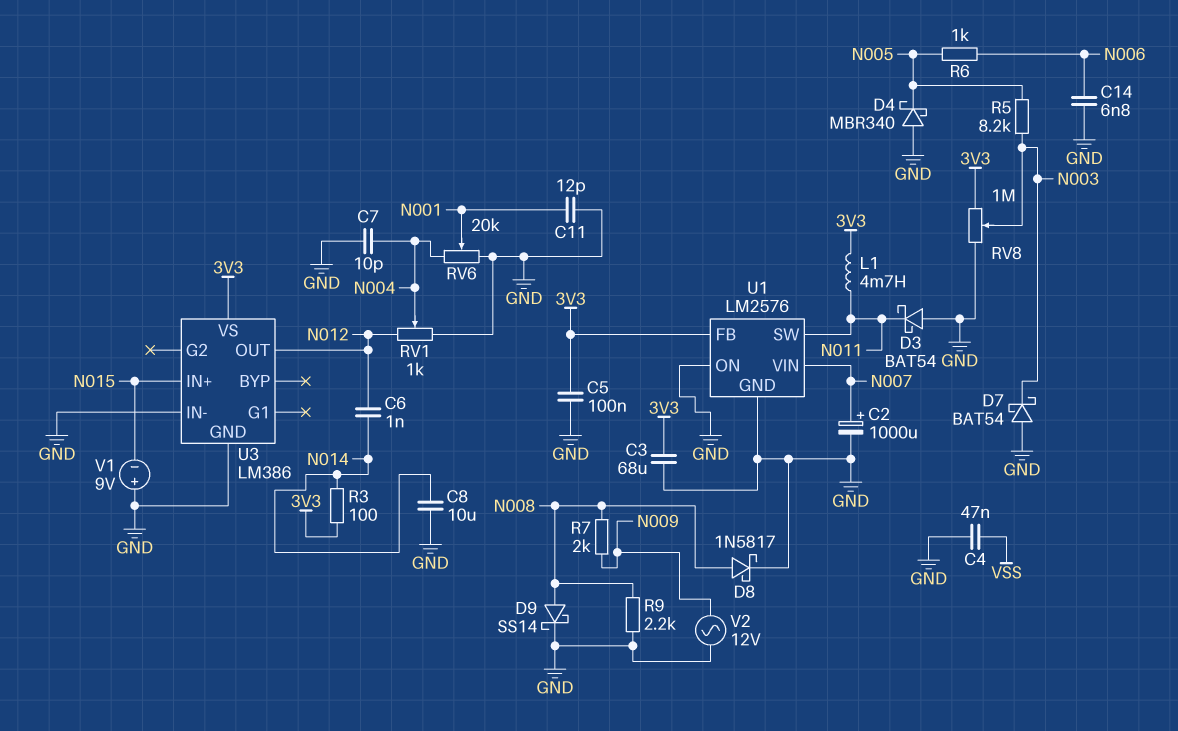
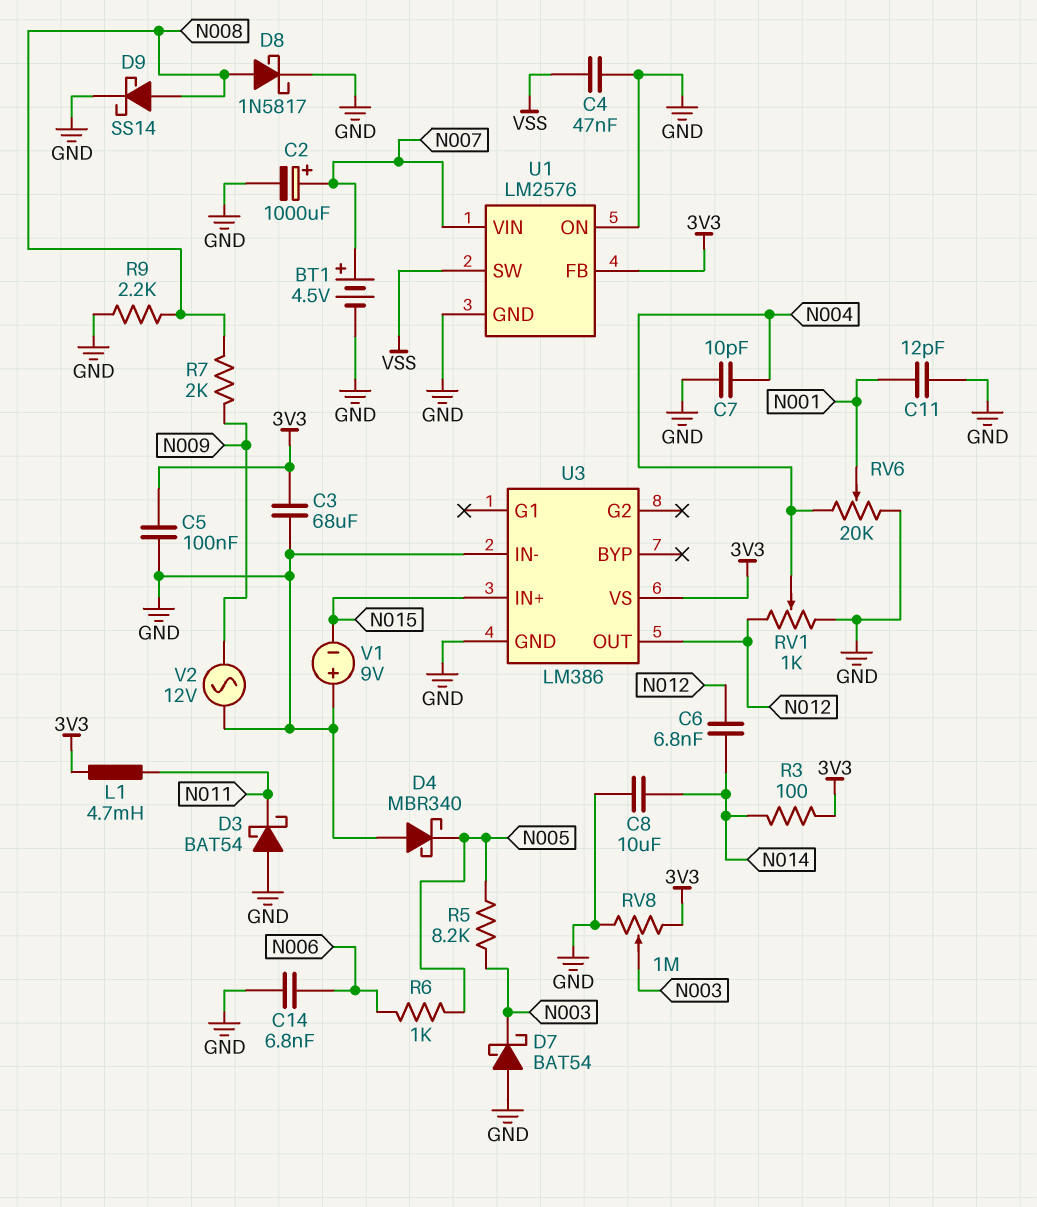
BT1: none -> 4.5V (plus N007, minus GND)
C6: 1nF (N012, N014) -> 6.8nF (N012, N014)
U1 pin SW: N011 -> VSS

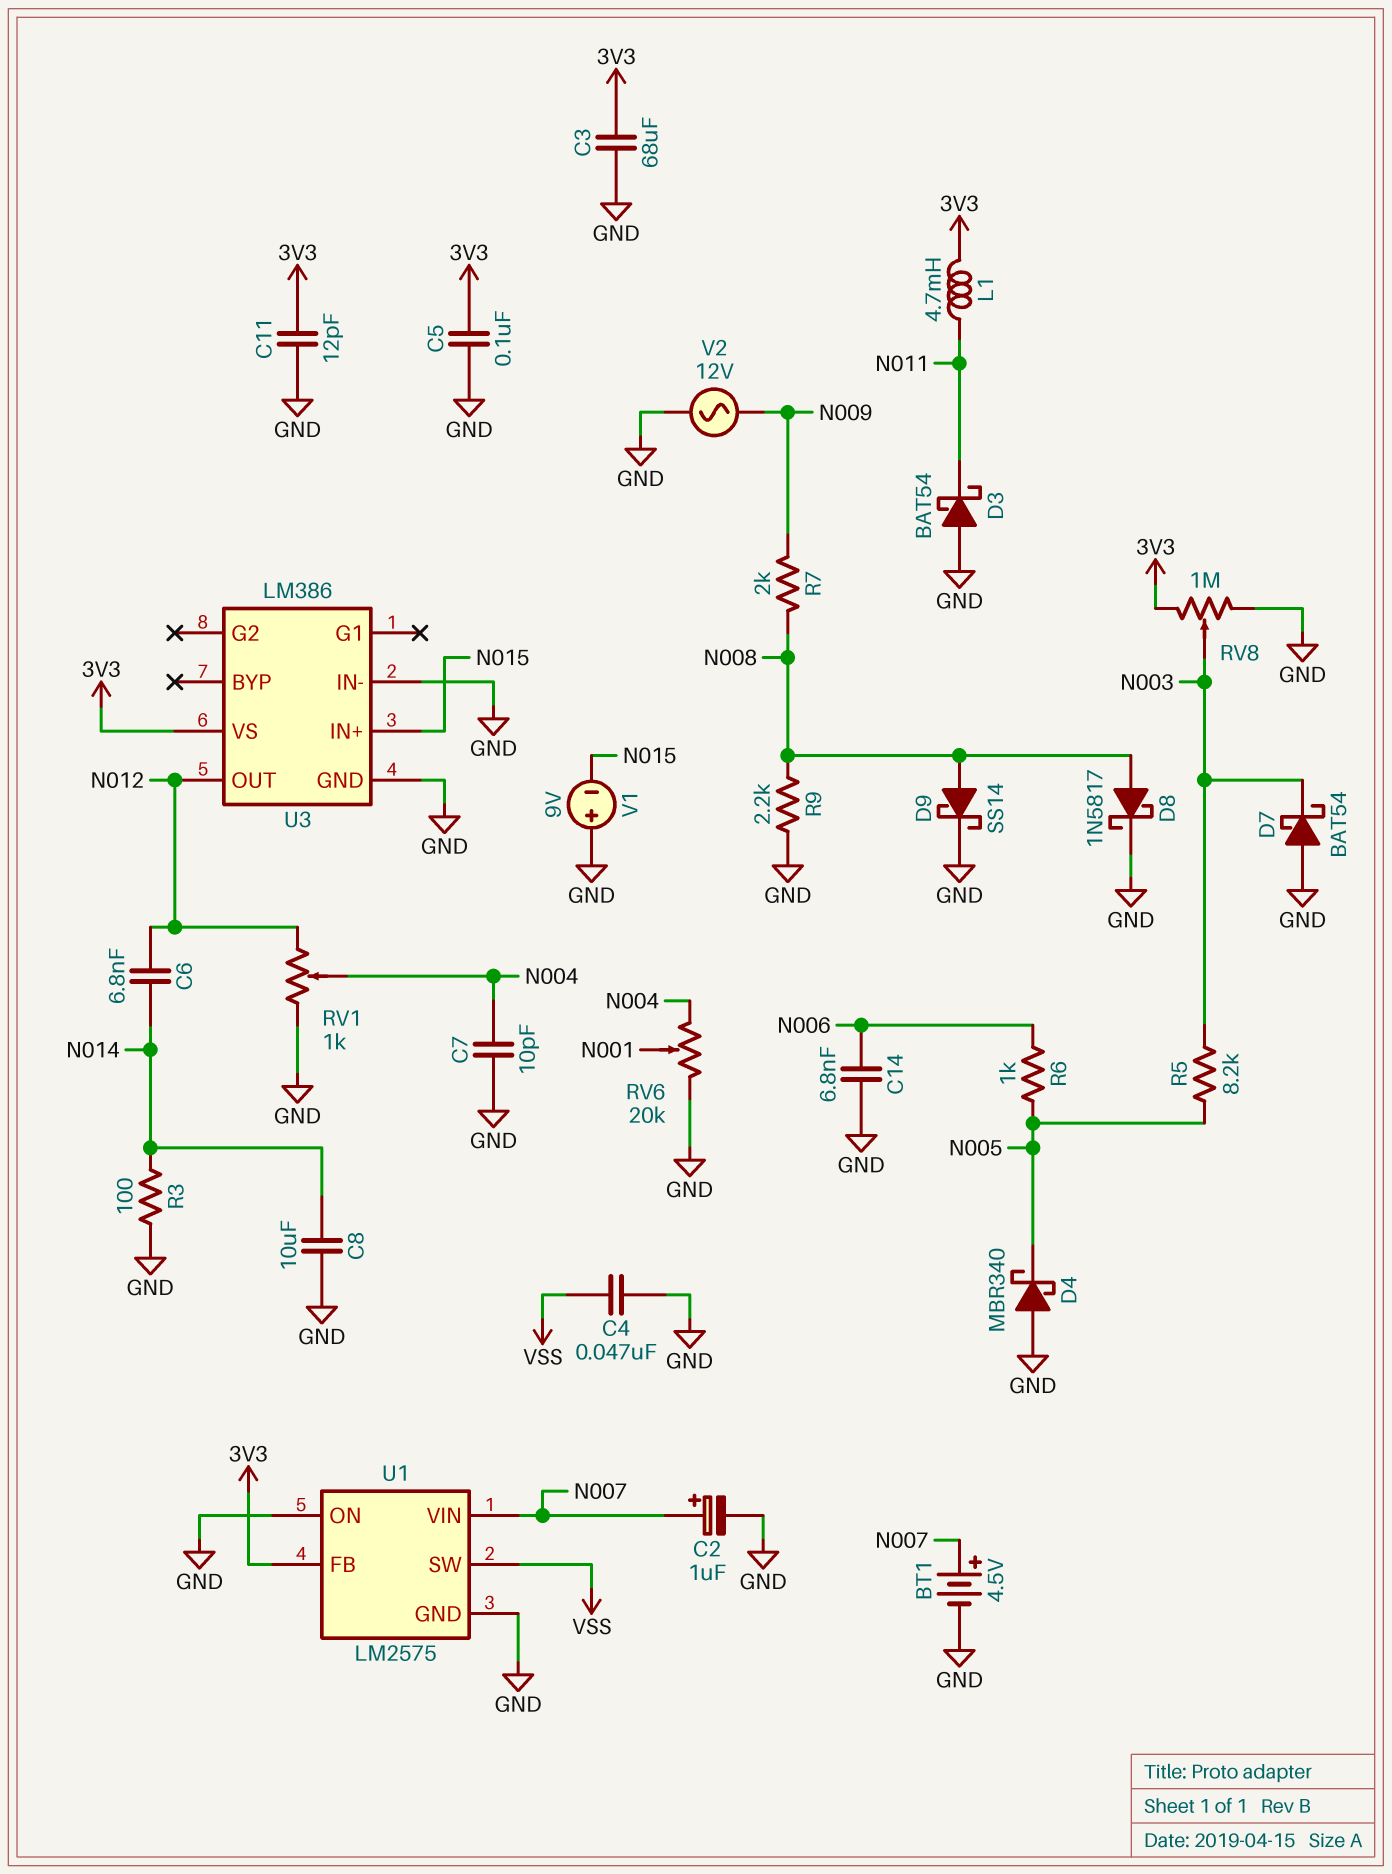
C2: 1000uF (plus N007, minus GND) -> 1uF (plus N007, minus GND)
C11: 12pF (GND, N001) -> 12pF (3V3, GND)
R3: 100 (3V3, N014) -> 100 (GND, N014)
U1: LM2576 -> LM2575

